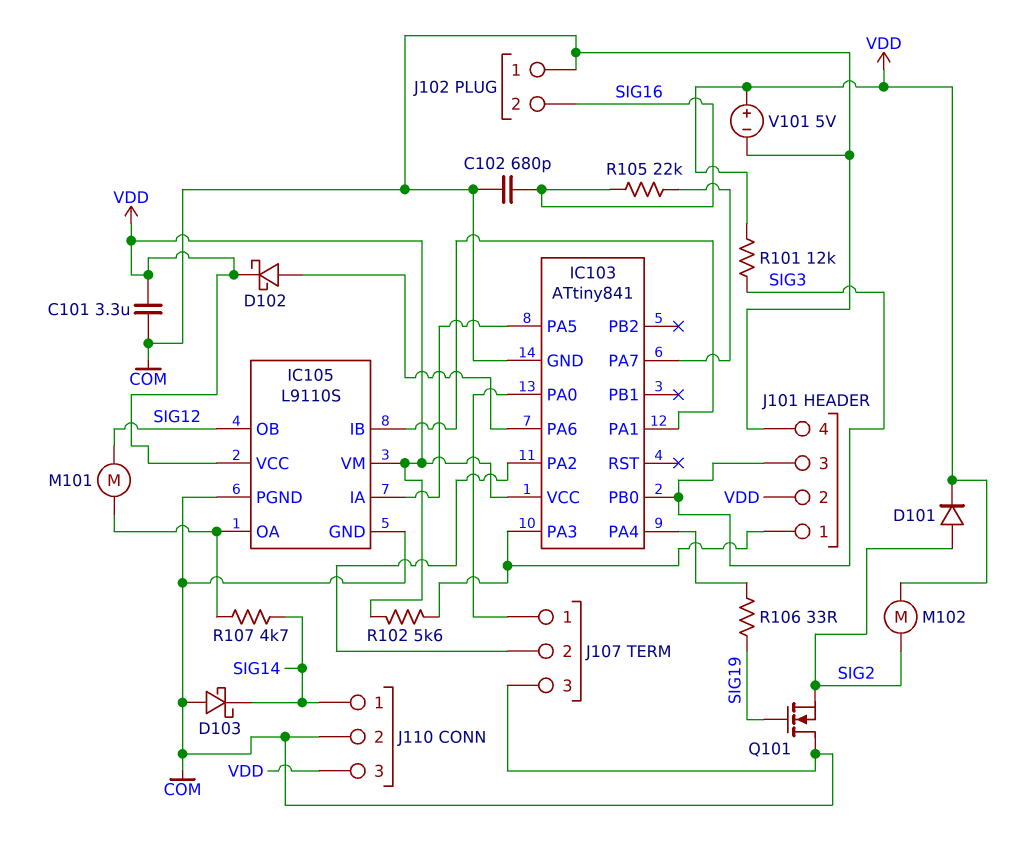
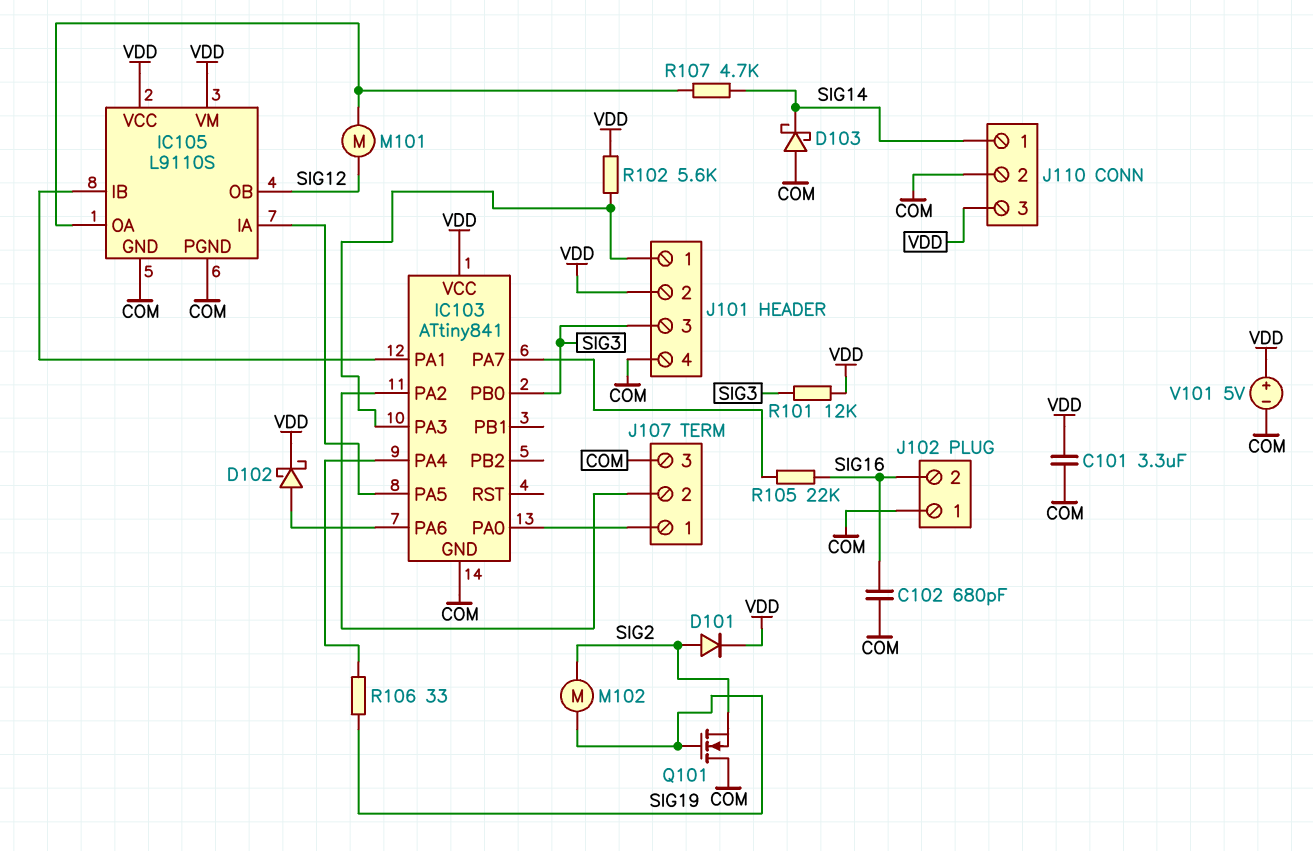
M102: motor (SIG2, VDD) -> motor (SIG2, SIG19)

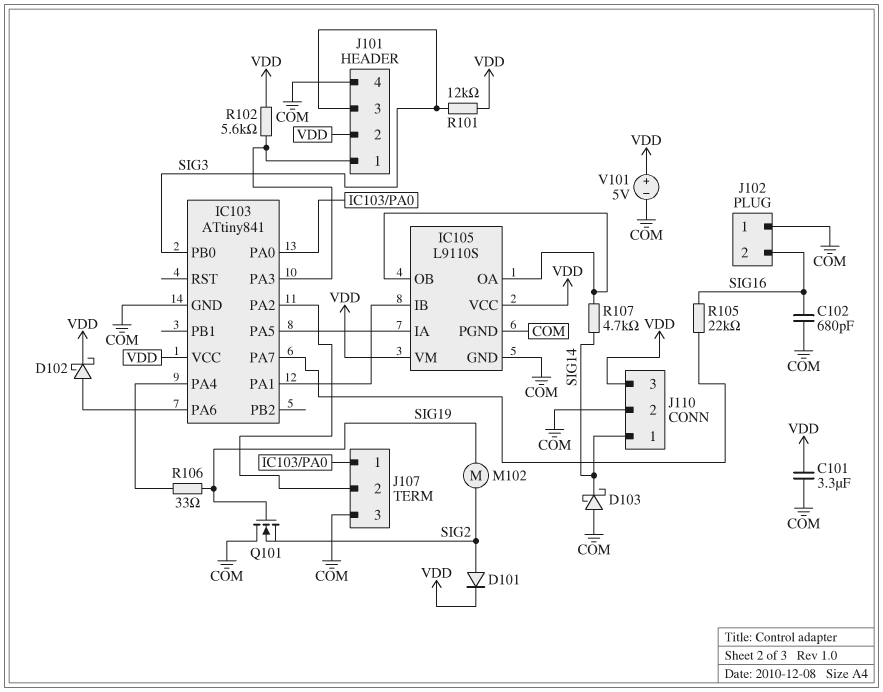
IC105 pin OB: SIG12 -> IC105/OA
M101: motor (IC105/OA, SIG12) -> none

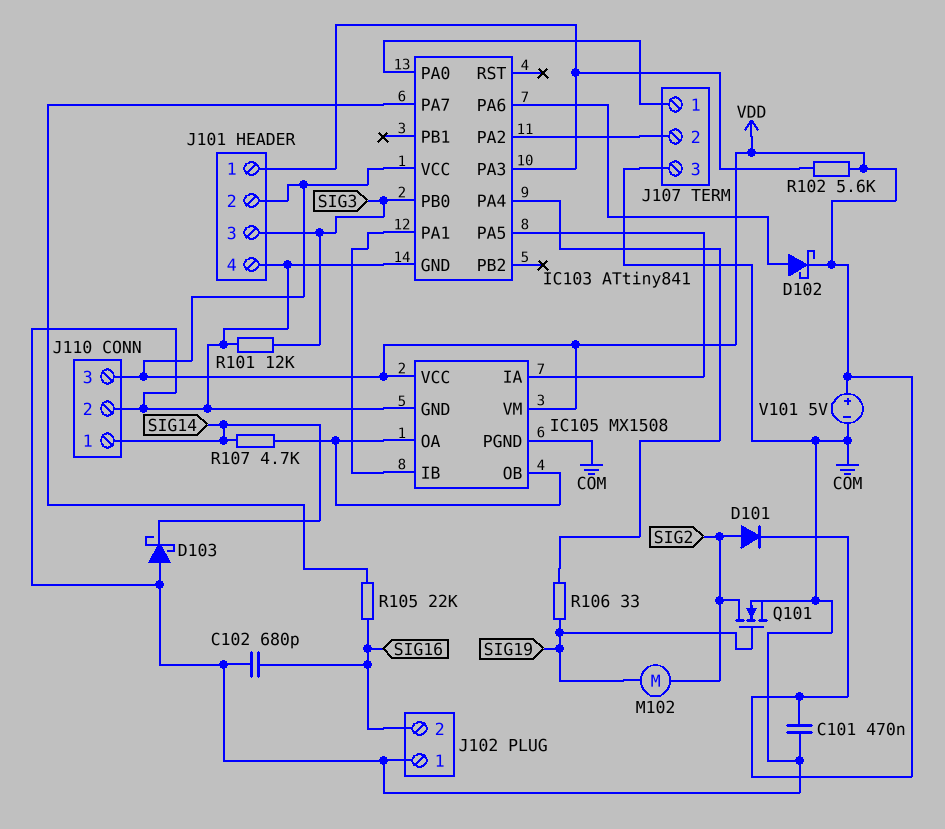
C101: 3.3uF (COM, VDD) -> 470nF (COM, VDD)
IC105: L9110S -> MX1508
Q101: NMOS (G SIG19, D COM, S SIG2) -> NMOS (G SIG19, D SIG2, S COM)
R101: 12k (SIG3, VDD) -> 12k (COM, SIG3)

